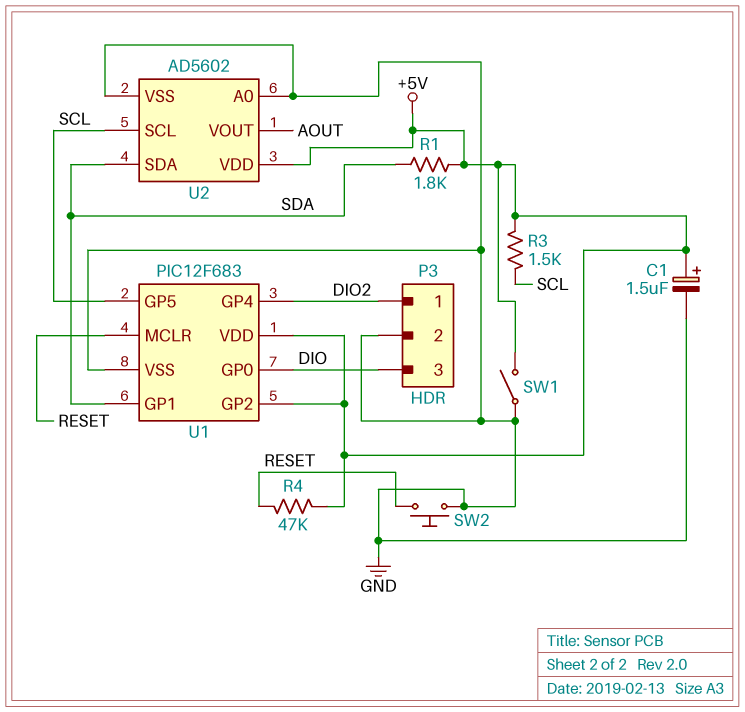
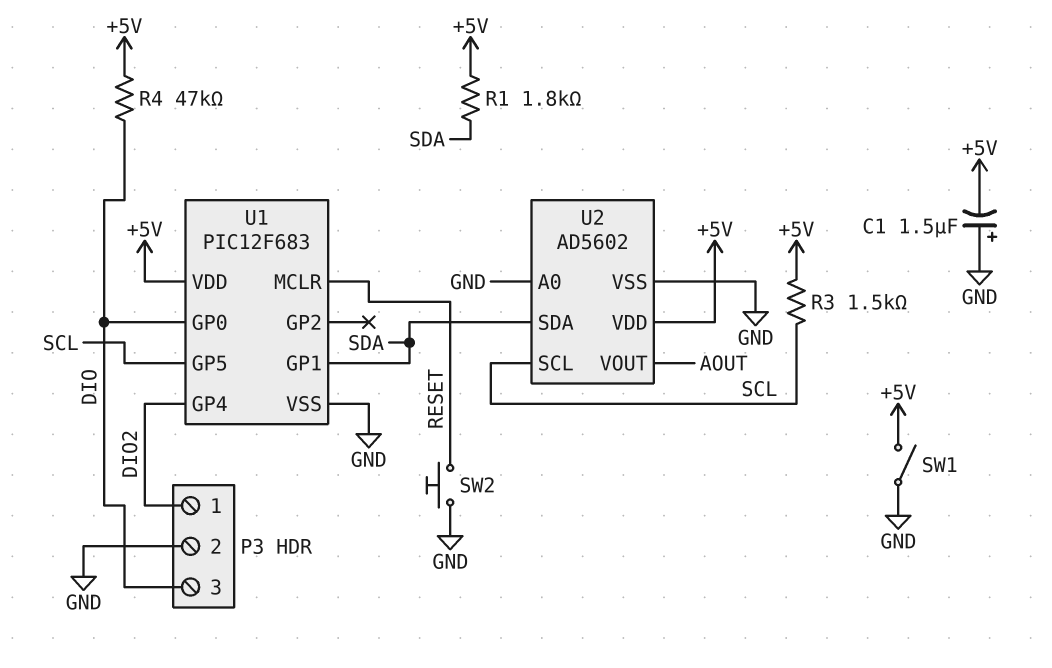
C1: 1.5uF (plus +5V, minus GND) -> 1.5uF (plus GND, minus +5V)
R4: 47k (+5V, RESET) -> 47k (+5V, DIO)
U1 pin GP2: +5V -> none

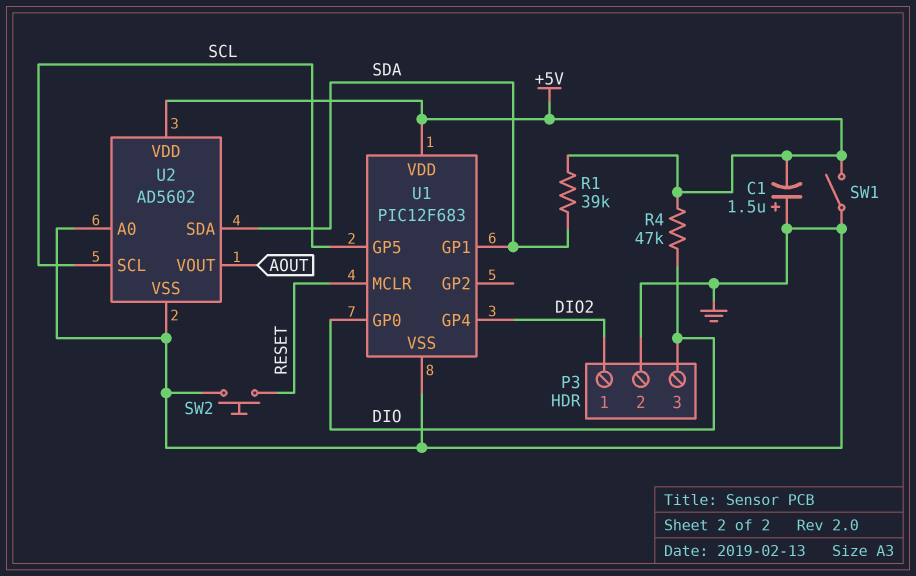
R1: 1.8k (+5V, SDA) -> 39k (+5V, SDA)
R3: 1.5k (+5V, SCL) -> none

